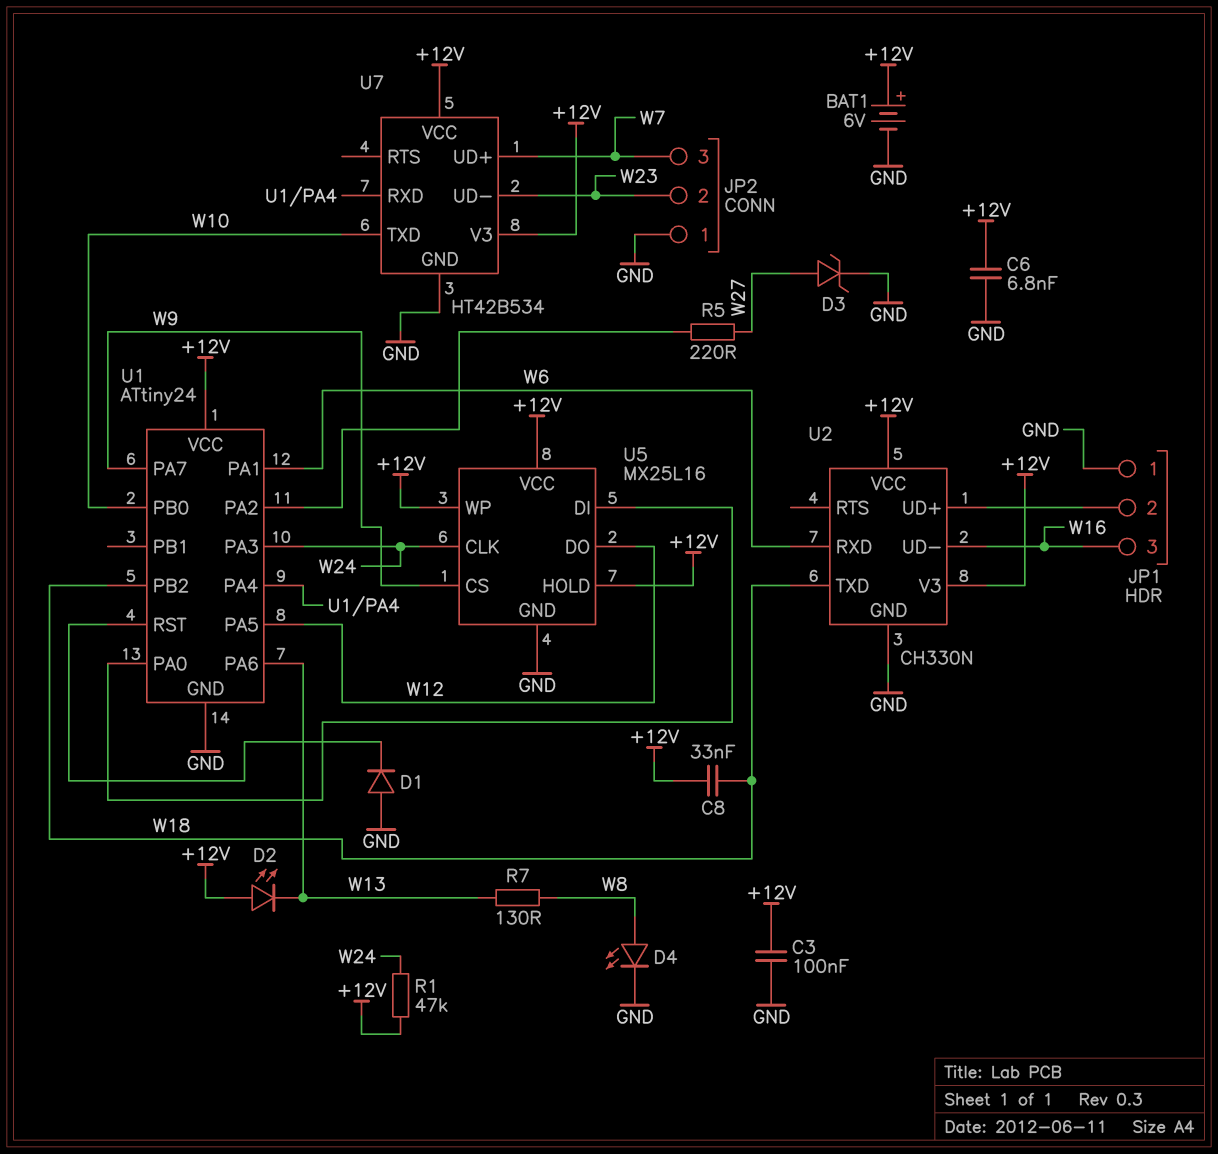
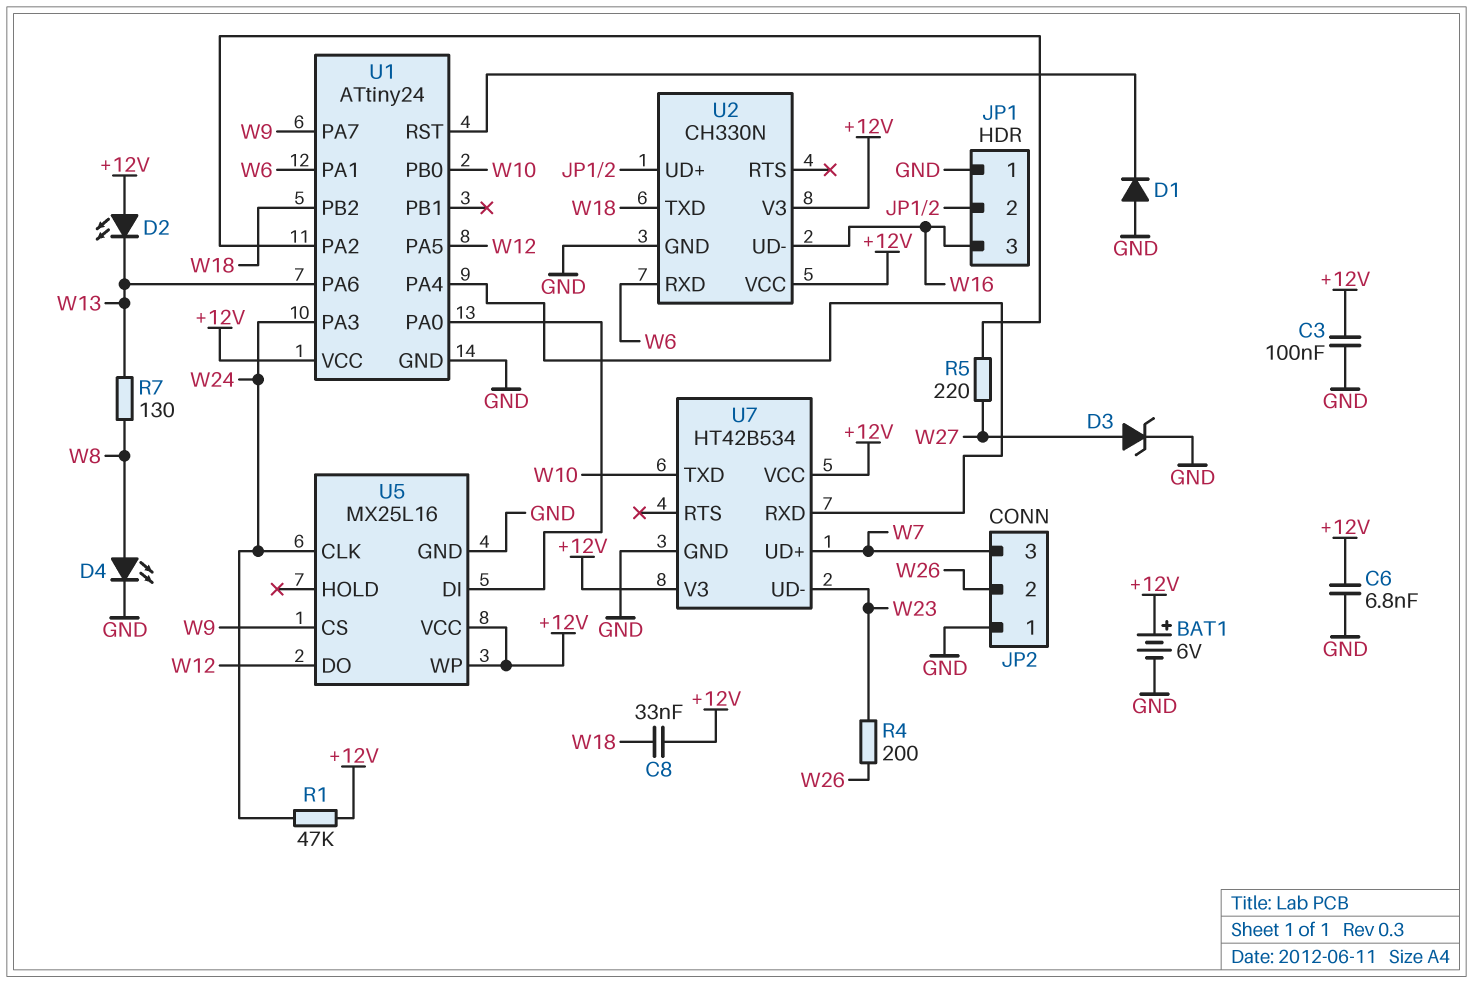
JP2 pin 2: W23 -> W26
R4: none -> 200 (W23, W26)
U5 pin HOLD: +12V -> none

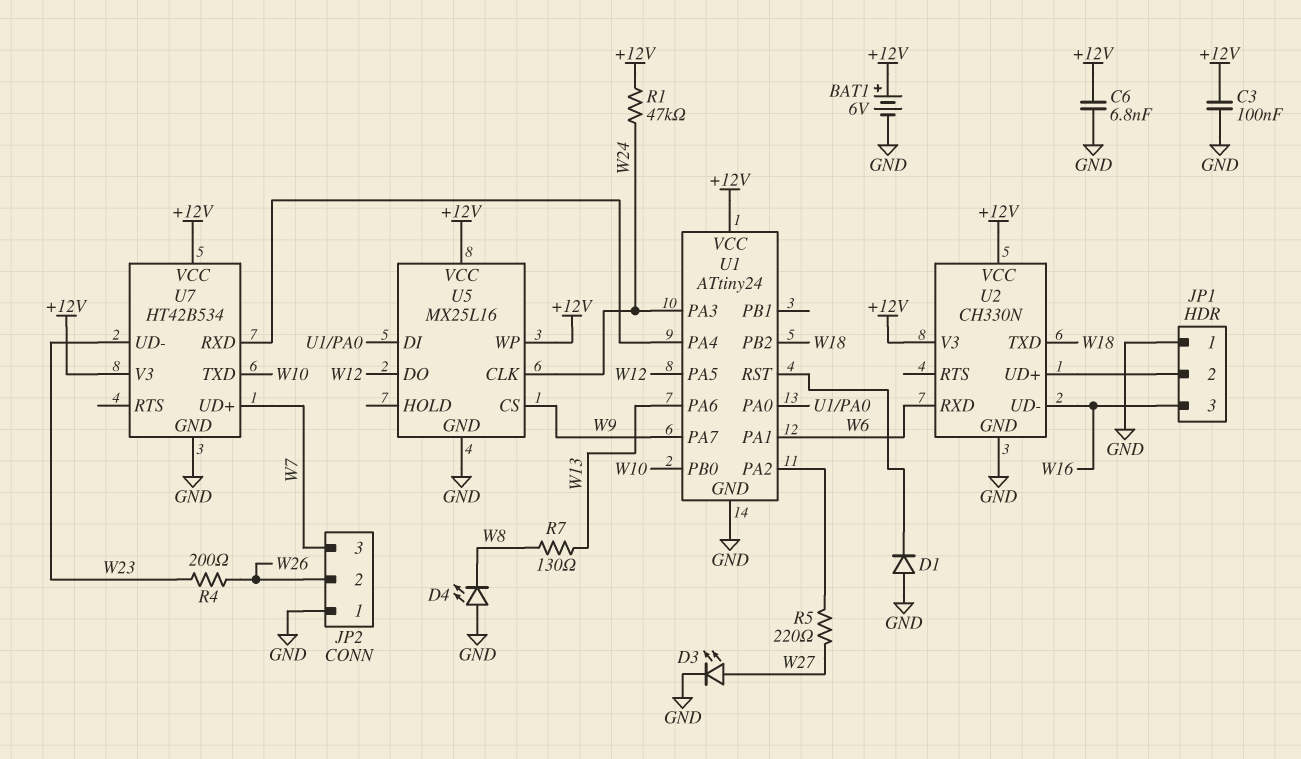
C8: 33nF (+12V, W18) -> none
D2: LED (A +12V, K W13) -> none
D3: zener (A W27, K GND) -> LED (A W27, K GND)
D4: LED (A W8, K GND) -> LED (A GND, K W8)

